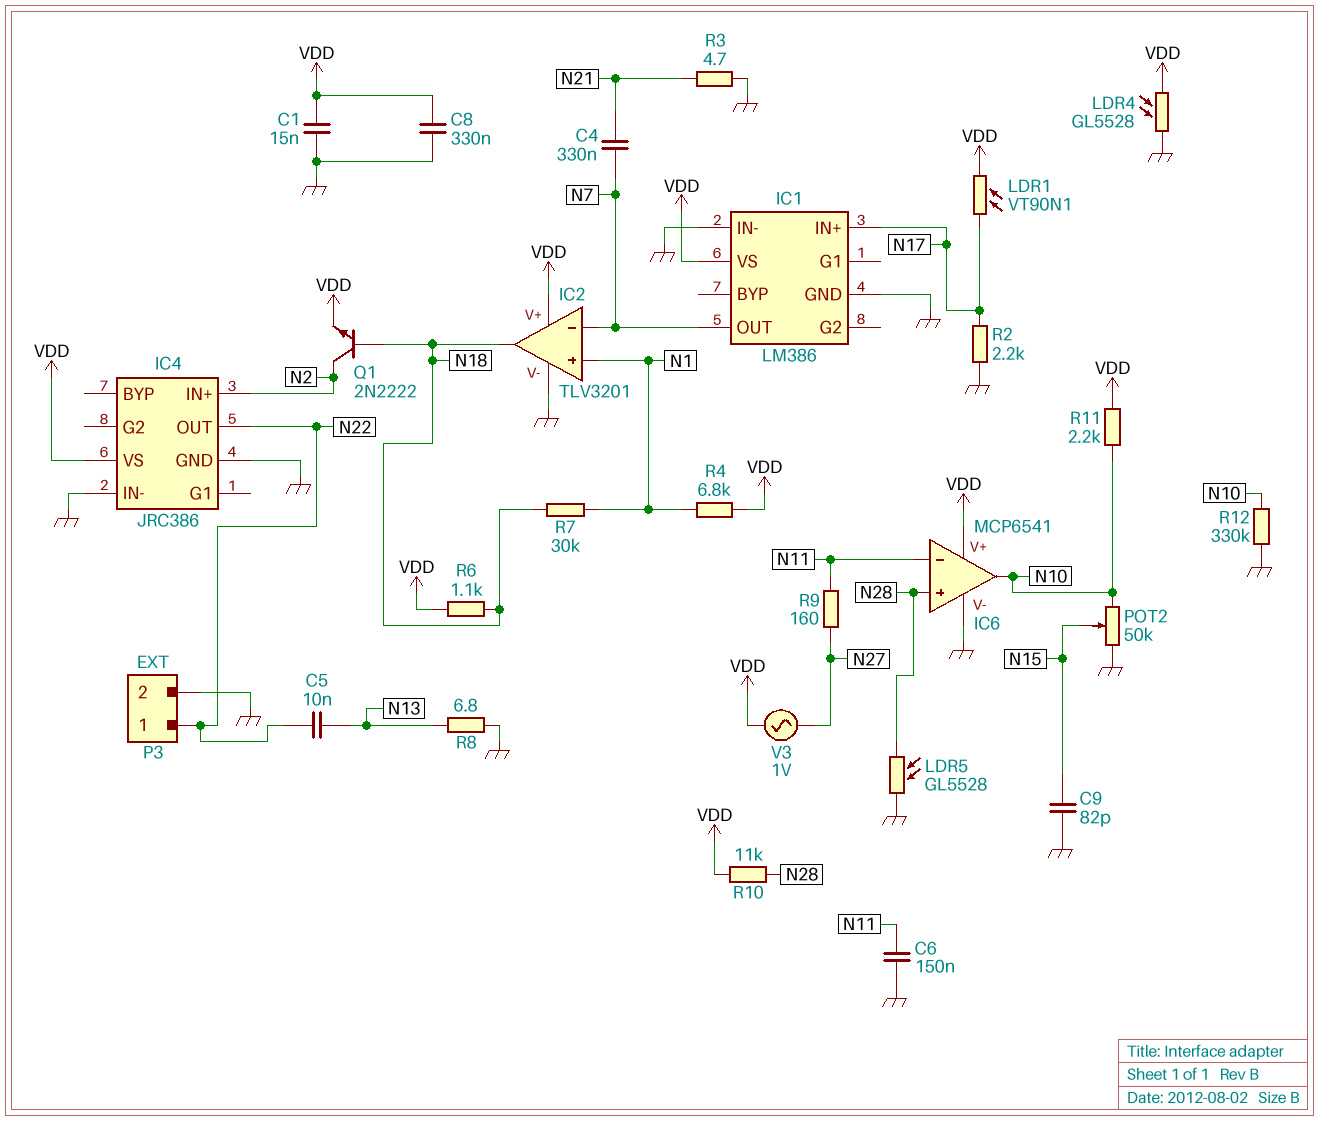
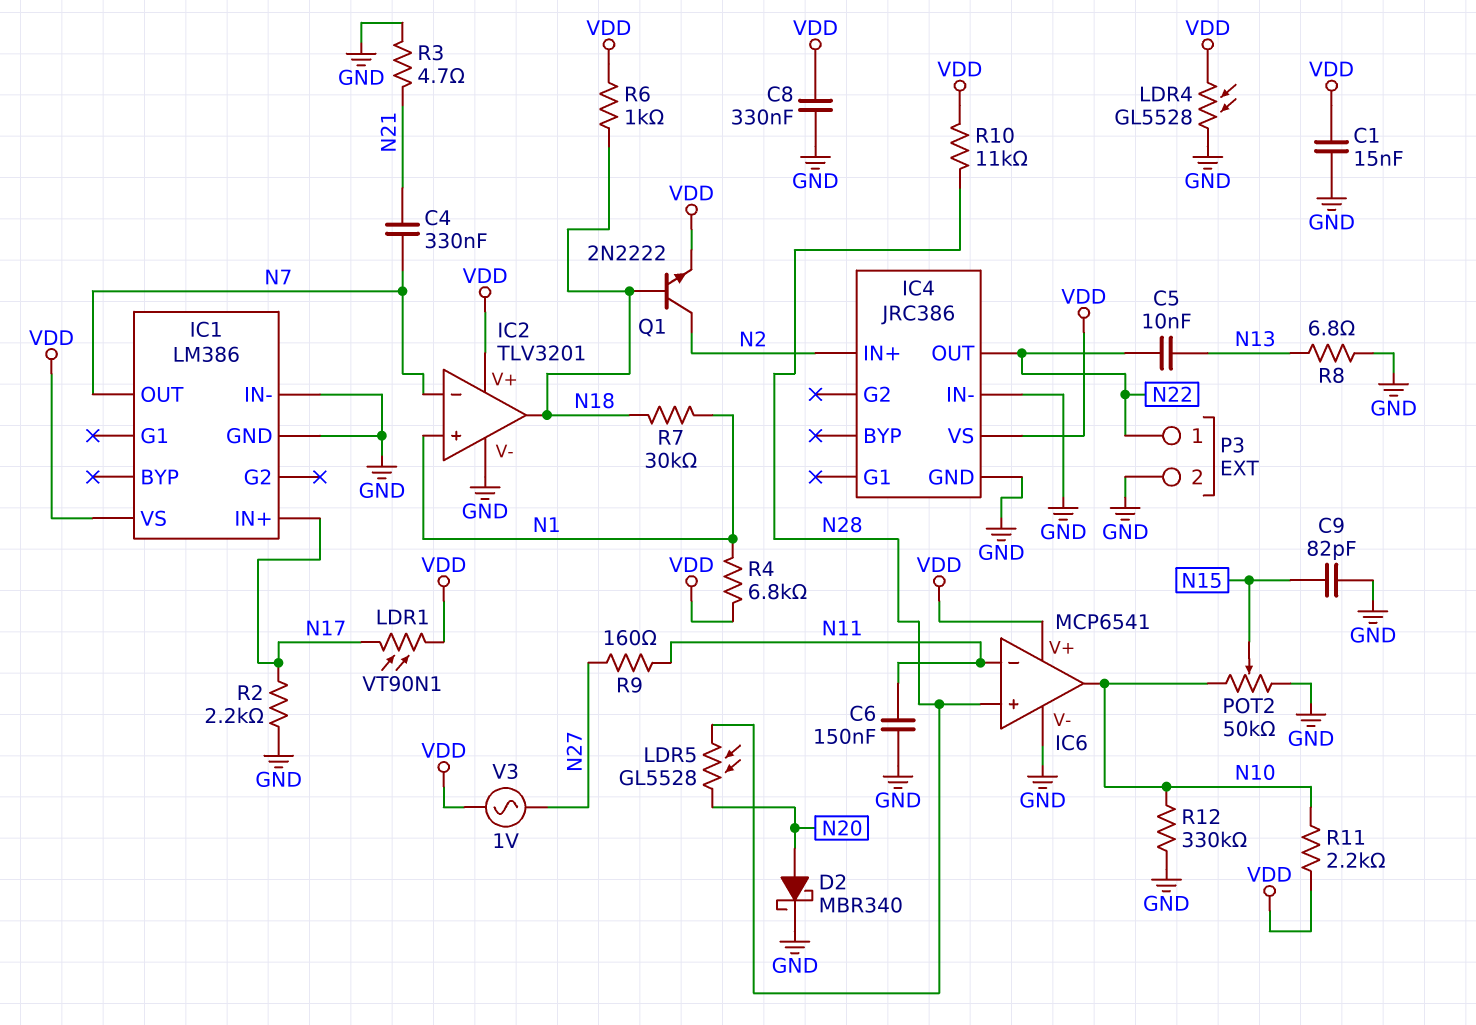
D2: none -> schottky MBR340 (A N20, K GND)
LDR5: GL5528 (GND, N28) -> GL5528 (N20, N28)
R6: 1.1k (N18, VDD) -> 1k (N18, VDD)

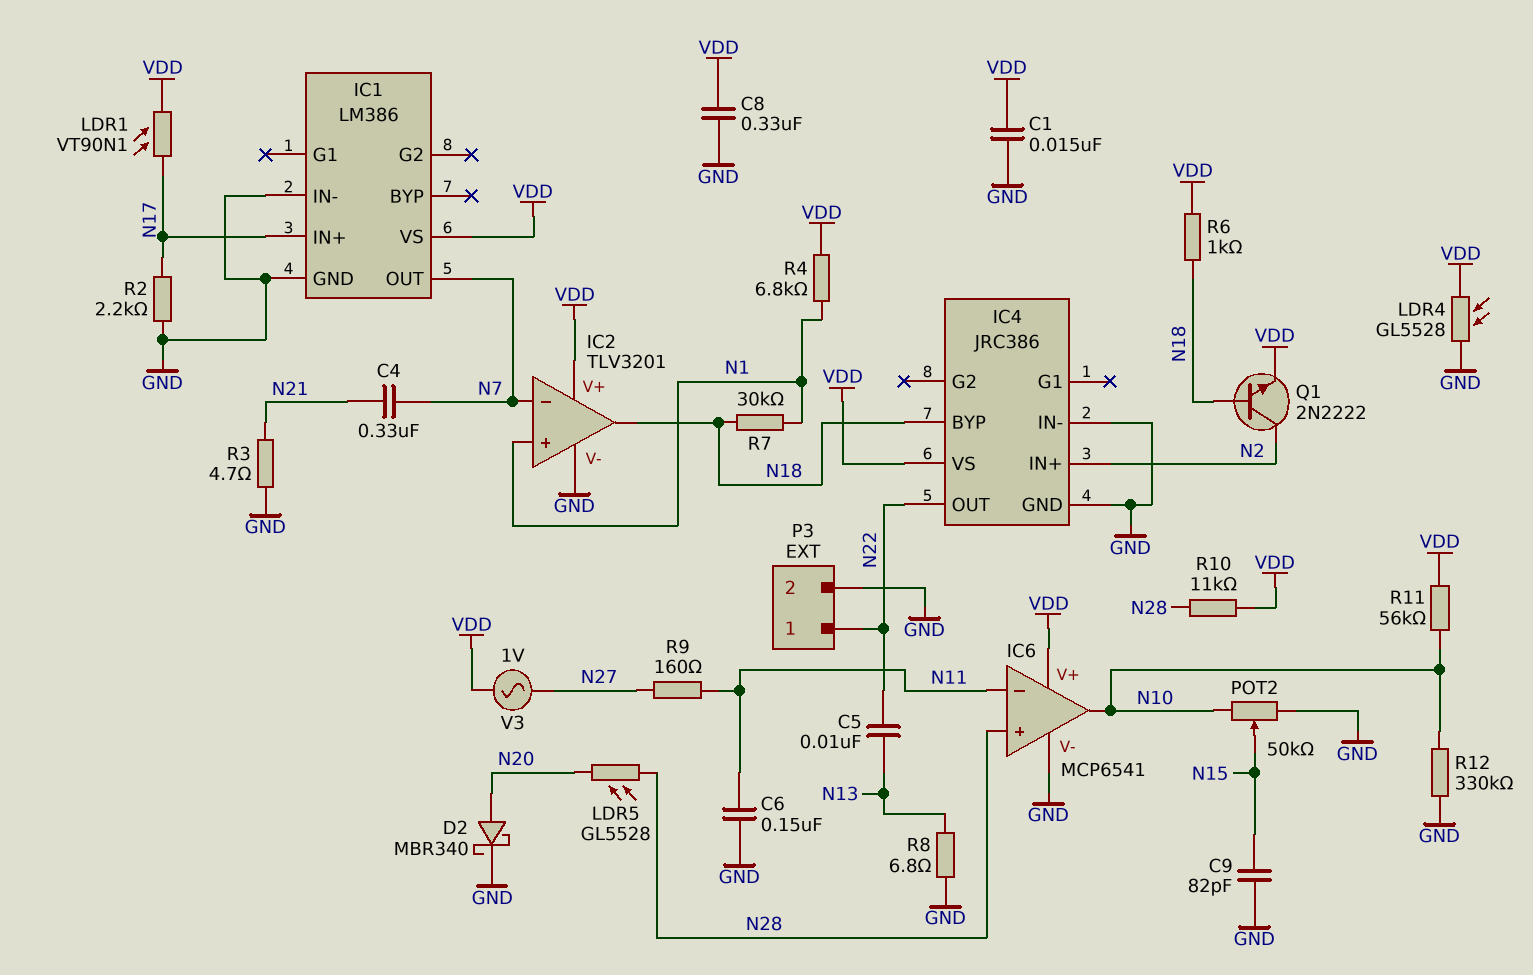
IC4 pin BYP: none -> N18
R11: 2.2k (N10, VDD) -> 56k (N10, VDD)

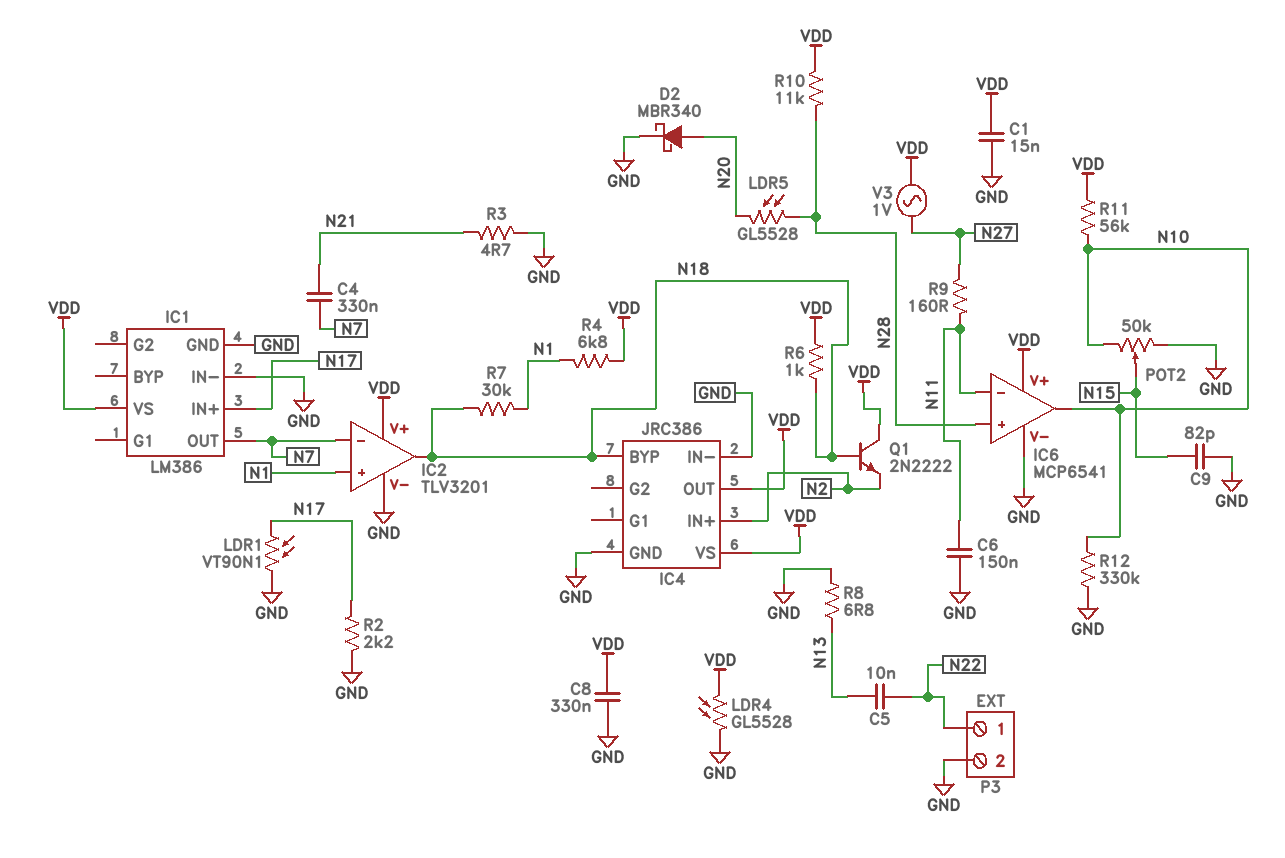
IC4 pin OUT: N22 -> VDD
LDR1: VT90N1 (N17, VDD) -> VT90N1 (GND, N17)
Q1: NPN 2N2222 (B N18, C N2, E VDD) -> NPN 2N2222 (B N18, C VDD, E N2)

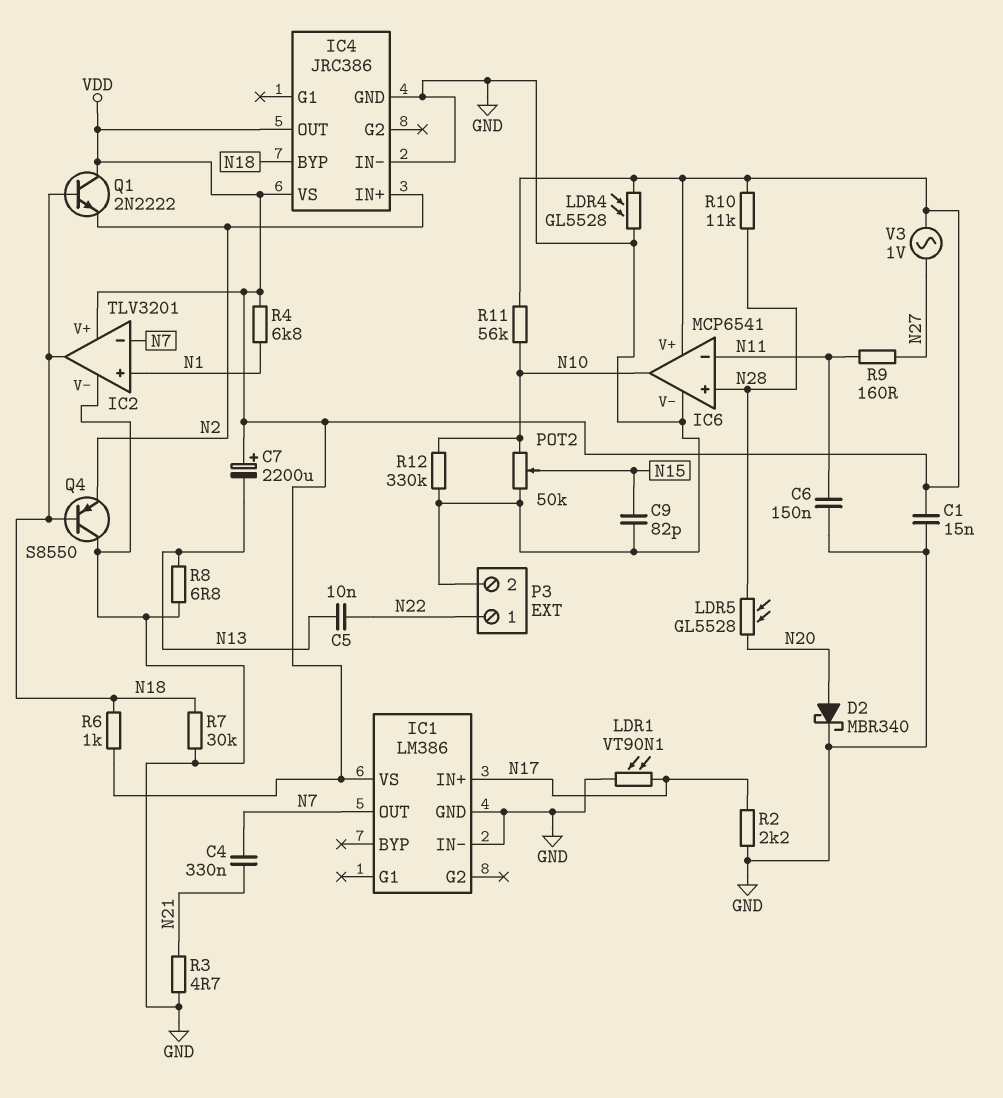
C7: none -> 2200uF (plus VDD, minus N13)
C8: 330nF (GND, VDD) -> none
Q4: none -> PNP S8550 (B N18, C GND, E N2)
R7: 30k (N1, N18) -> 30k (GND, N18)

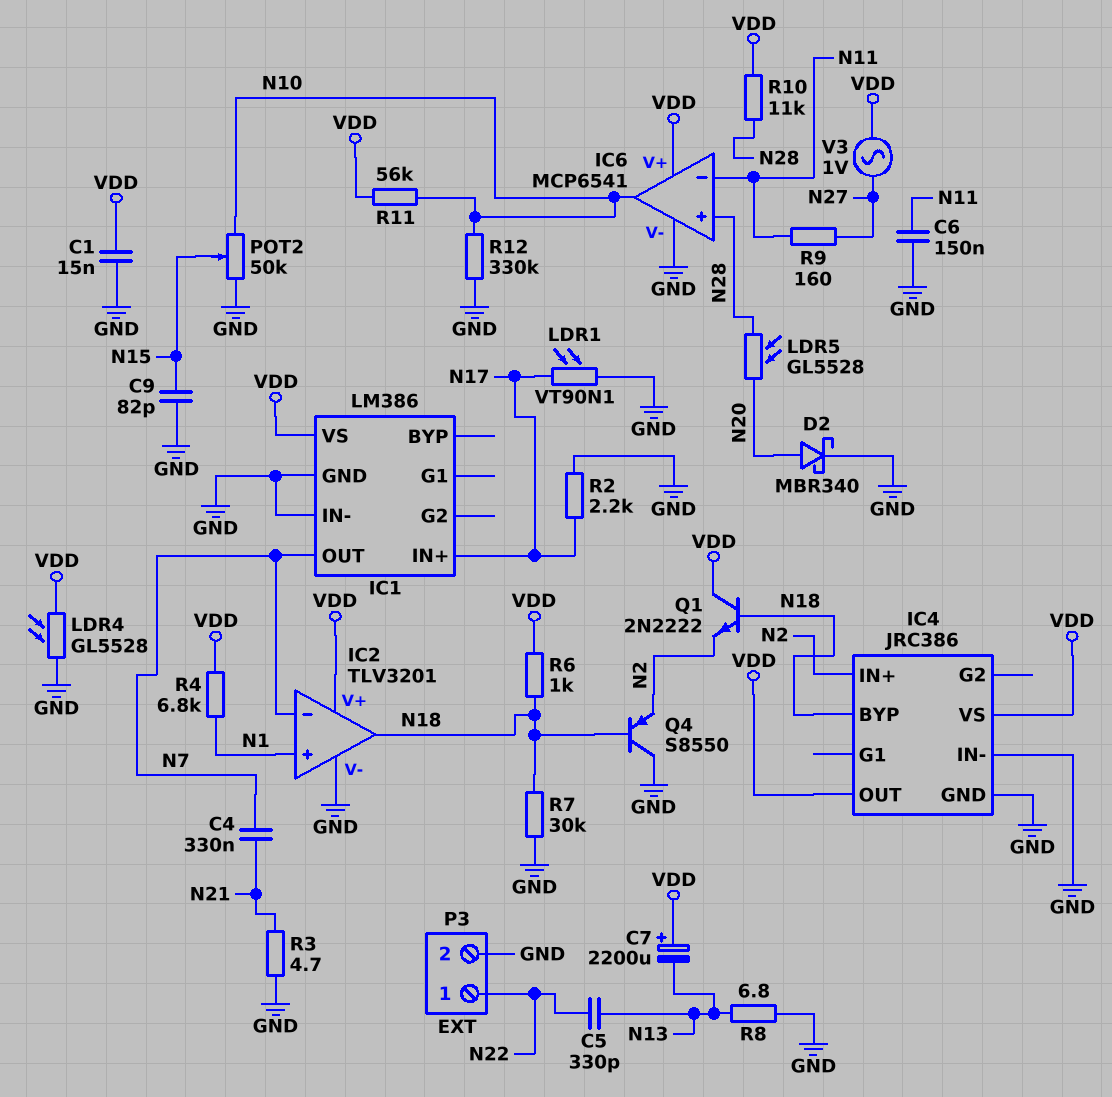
C5: 10nF (N13, N22) -> 330pF (N13, N22)

